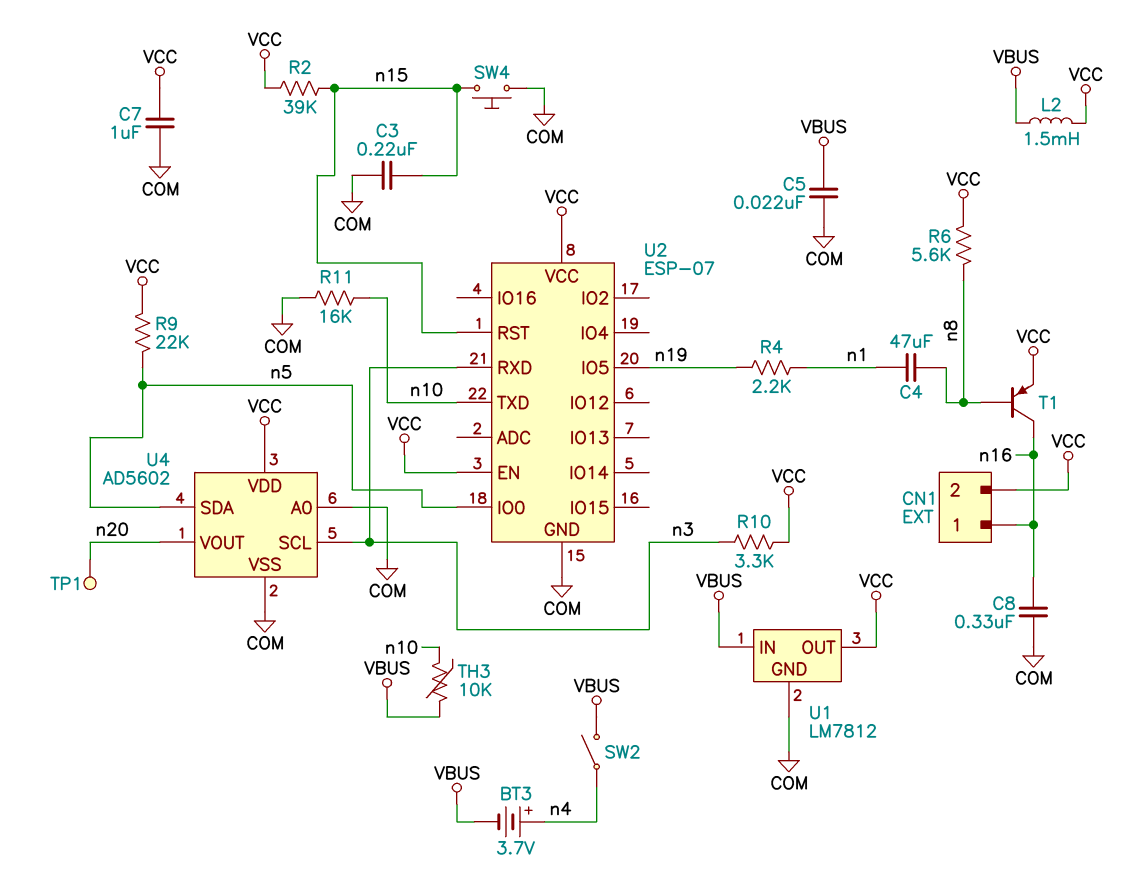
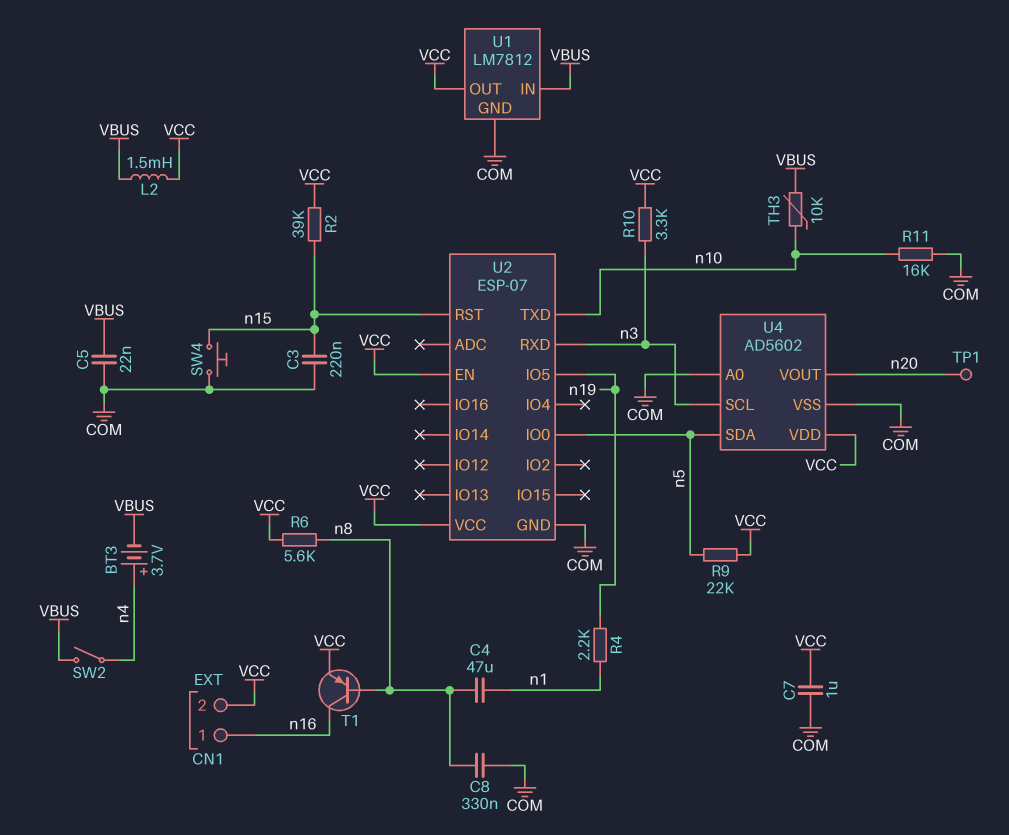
C8: 330nF (COM, n16) -> 330nF (COM, n8)

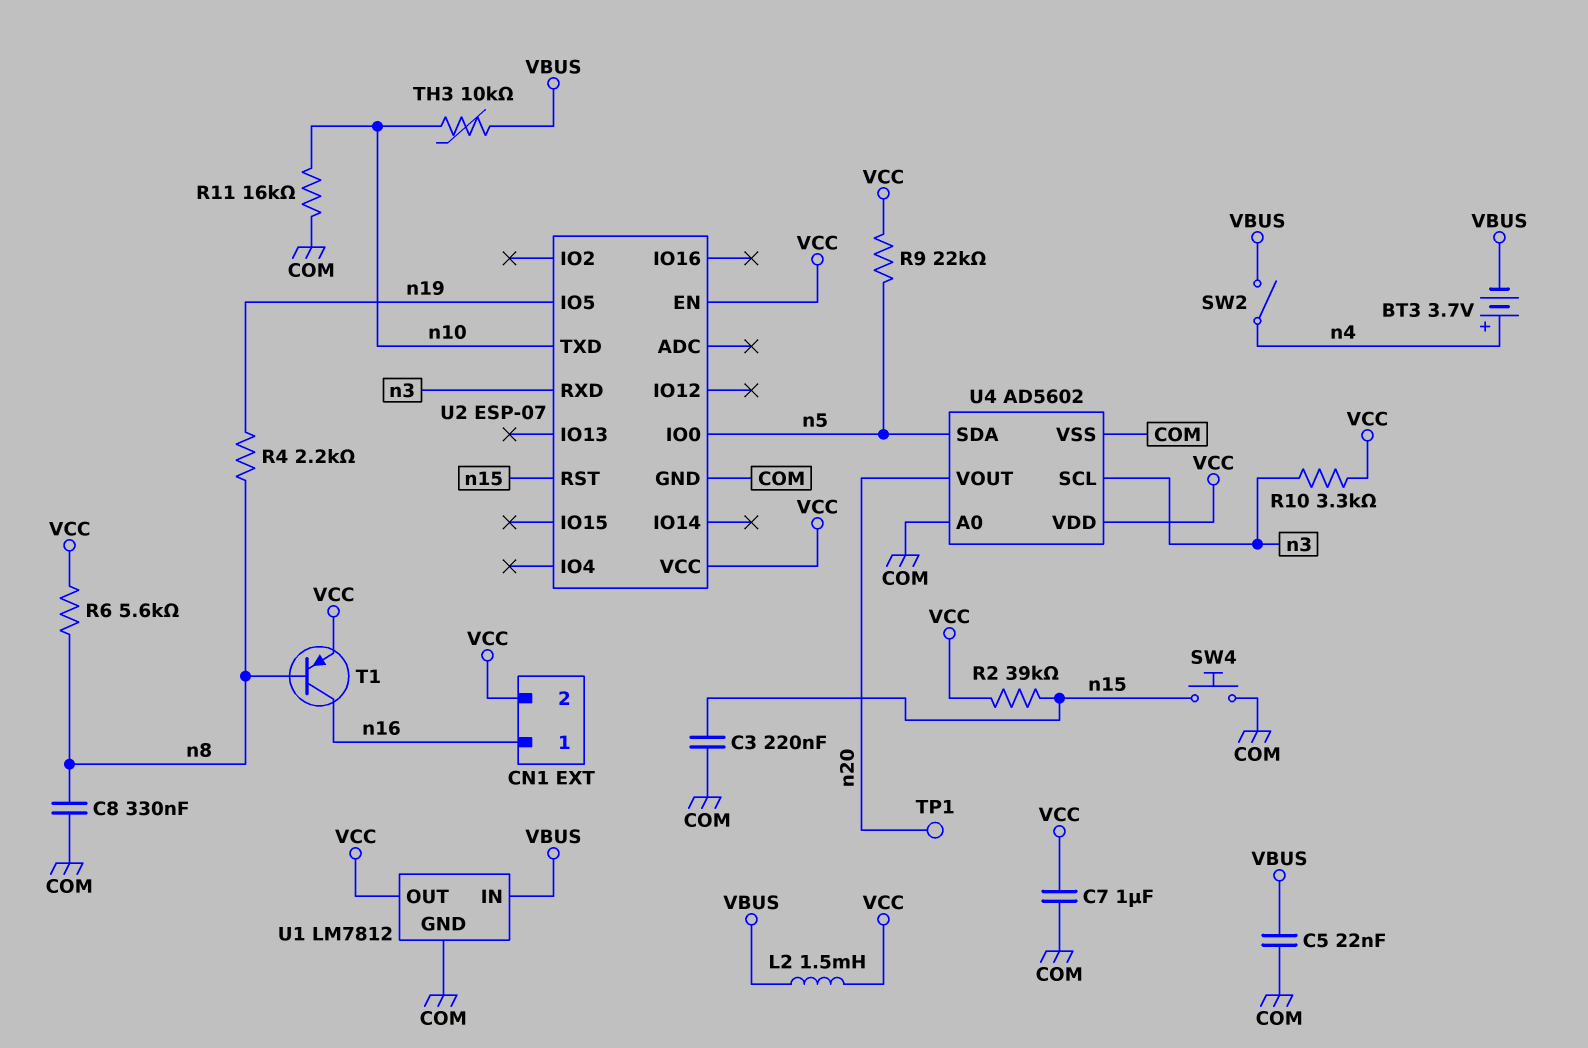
C4: 47uF (n1, n8) -> none
R4: 2.2k (n1, n19) -> 2.2k (n8, n19)

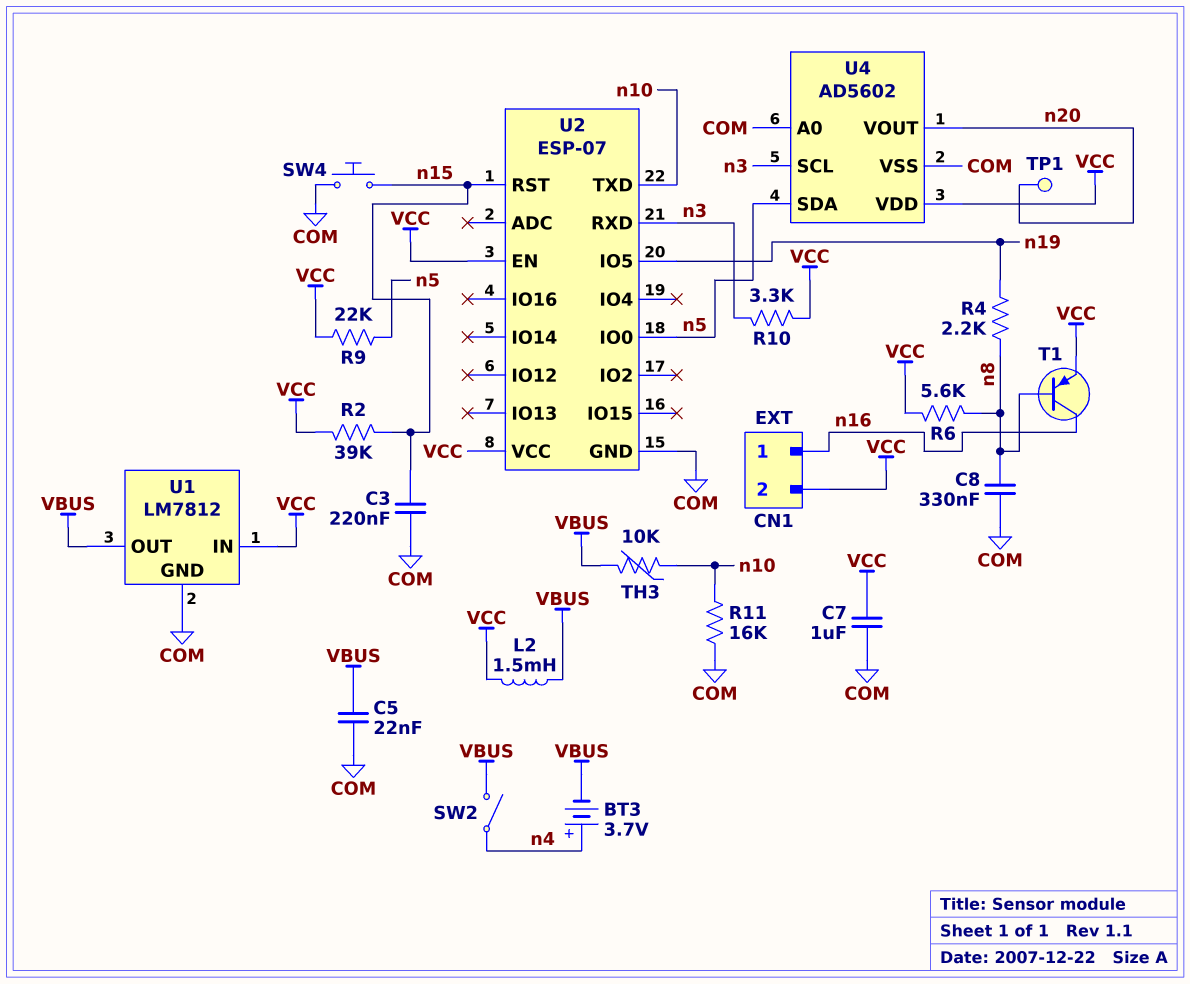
U1 pin IN: VBUS -> VCC
U1 pin OUT: VCC -> VBUS

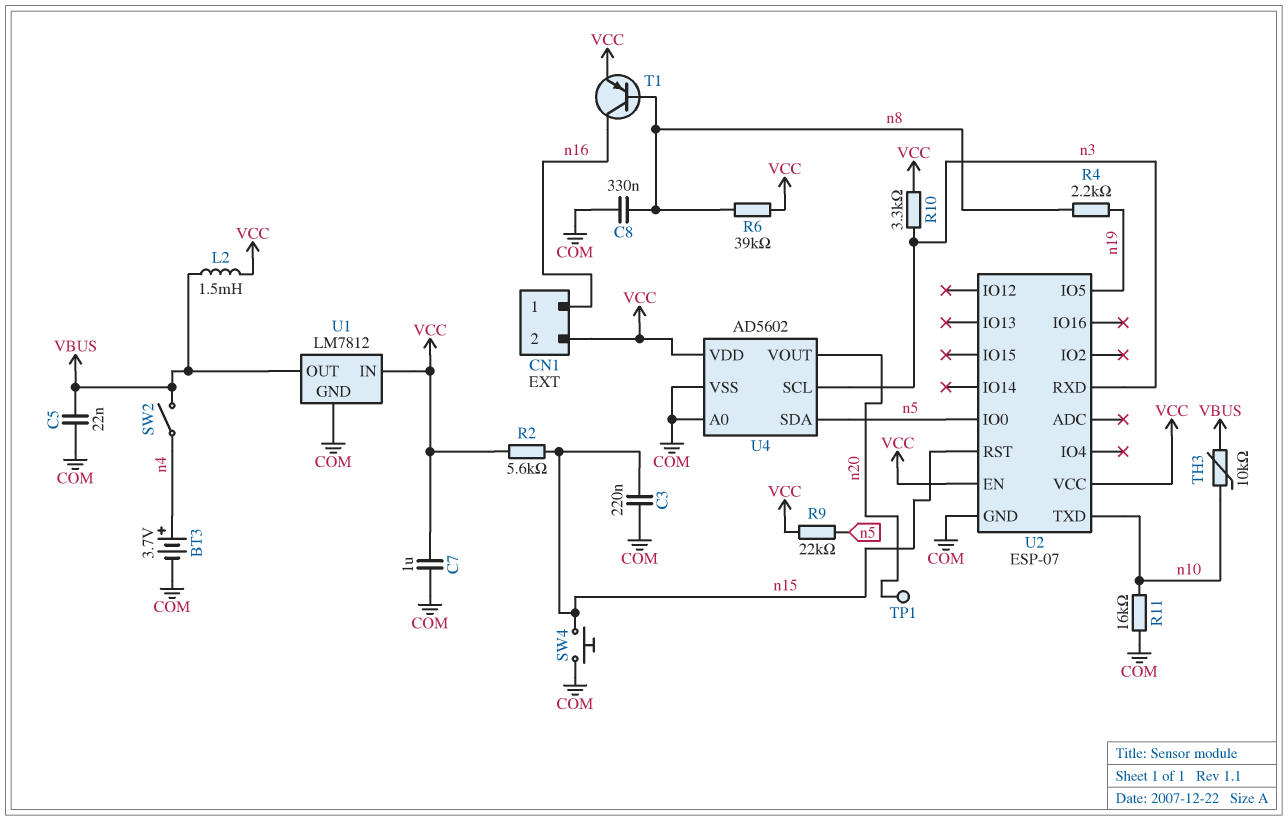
BT3: 3.7V (plus n4, minus VBUS) -> 3.7V (plus n4, minus COM)
R2: 39k (VCC, n15) -> 5.6k (VCC, n15)
R6: 5.6k (VCC, n8) -> 39k (VCC, n8)

